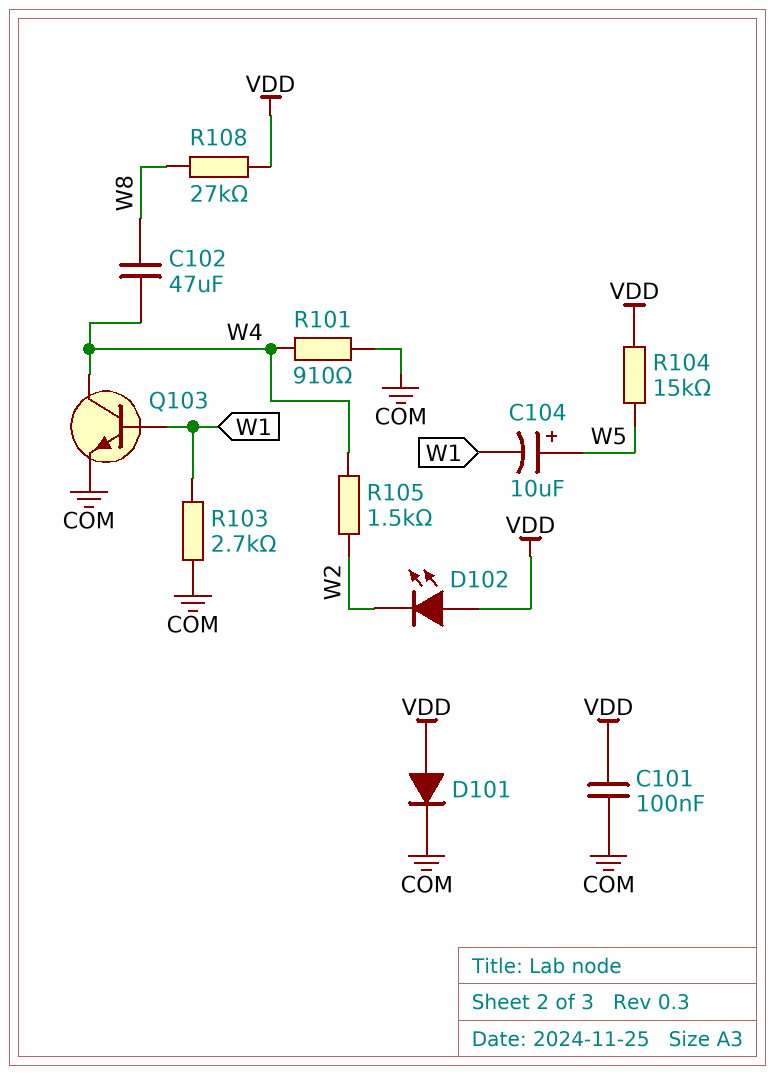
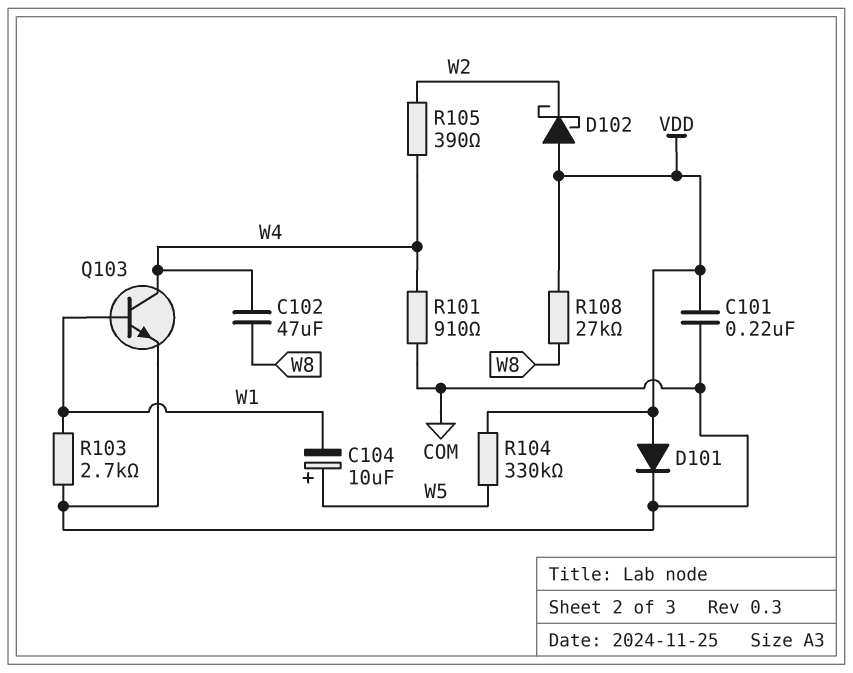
C101: 100nF (COM, VDD) -> 220nF (COM, VDD)
D102: LED (A VDD, K W2) -> schottky (A VDD, K W2)
R104: 15k (VDD, W5) -> 330k (VDD, W5)
R105: 1.5k (W2, W4) -> 390 (W2, W4)

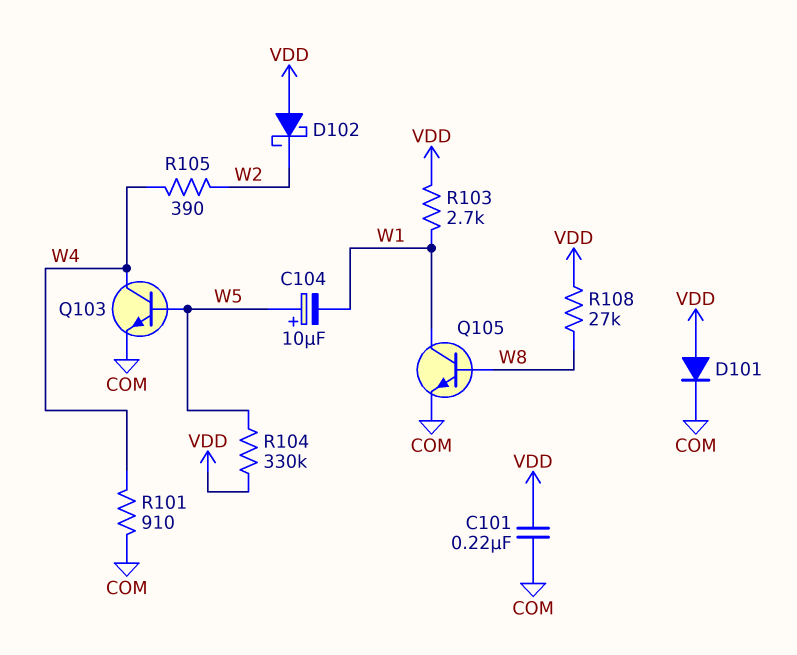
C102: 47uF (W4, W8) -> none
Q103: NPN (B W1, C W4, E COM) -> NPN (B W5, C W4, E COM)
Q105: none -> NPN (B W8, C W1, E COM)
R103: 2.7k (COM, W1) -> 2.7k (VDD, W1)

